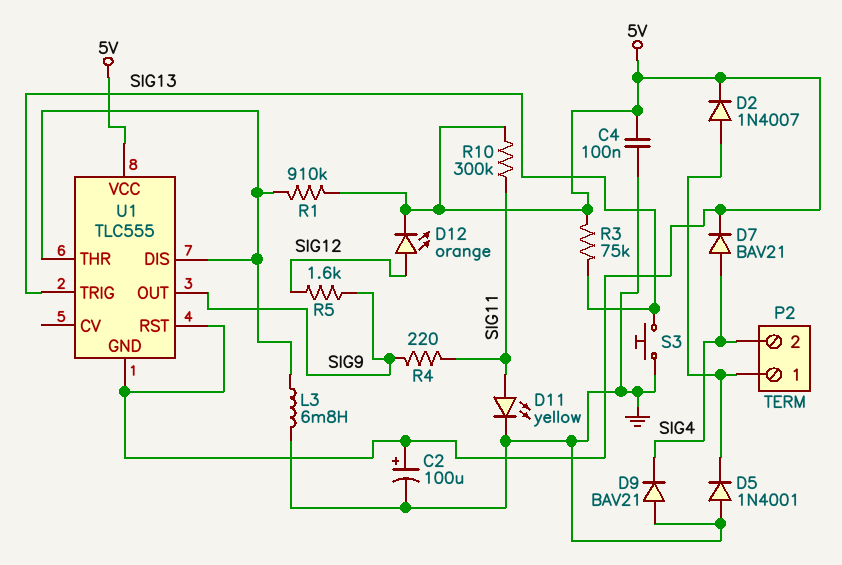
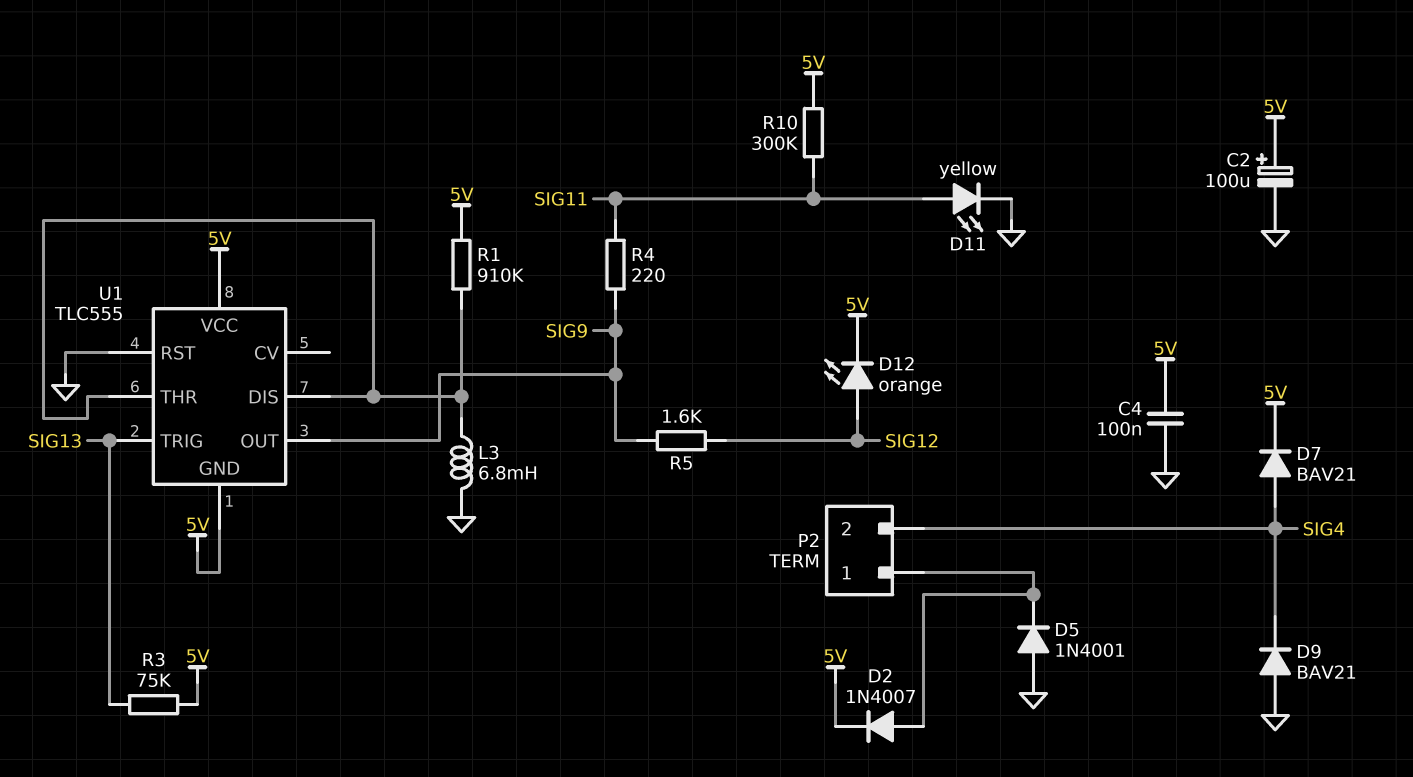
S3: button (GND, SIG13) -> none
U1 pin RST: 5V -> GND

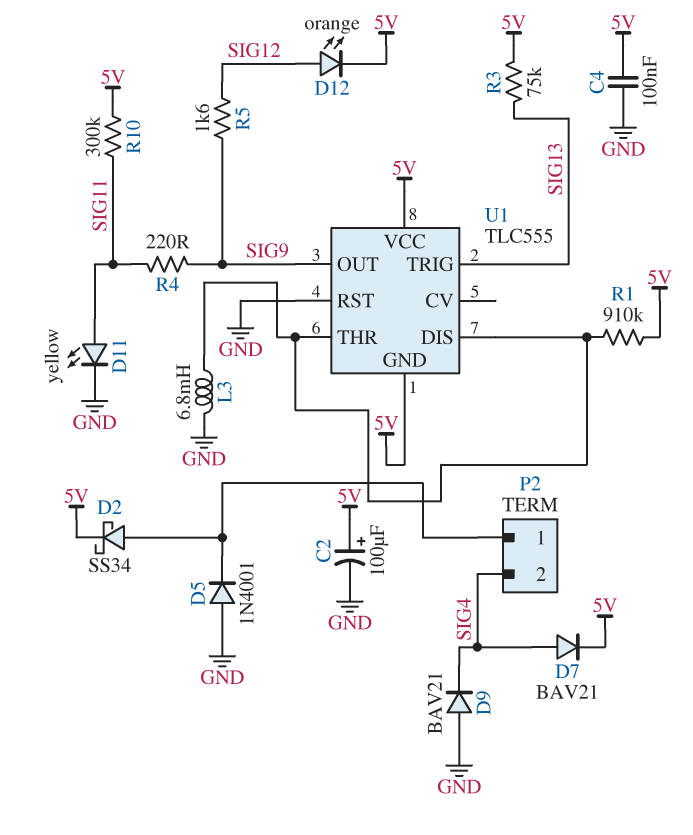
D2: diode 1N4007 (A P2/1, K 5V) -> schottky SS34 (A P2/1, K 5V)

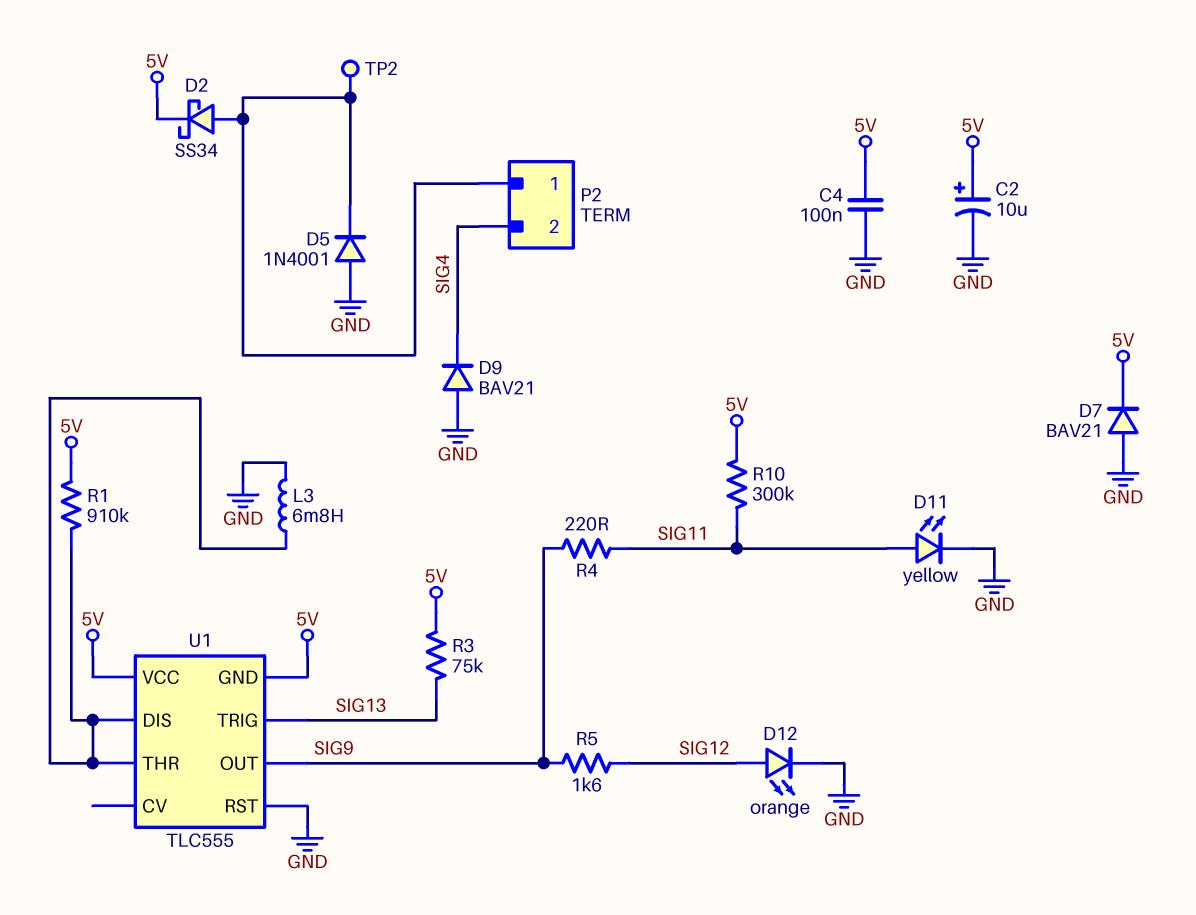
C2: 100uF (plus 5V, minus GND) -> 10uF (plus 5V, minus GND)
D7: diode BAV21 (A SIG4, K 5V) -> diode BAV21 (A GND, K 5V)
D12: LED orange (A SIG12, K 5V) -> LED orange (A SIG12, K GND)
TP2: none -> test point (P2/1)

